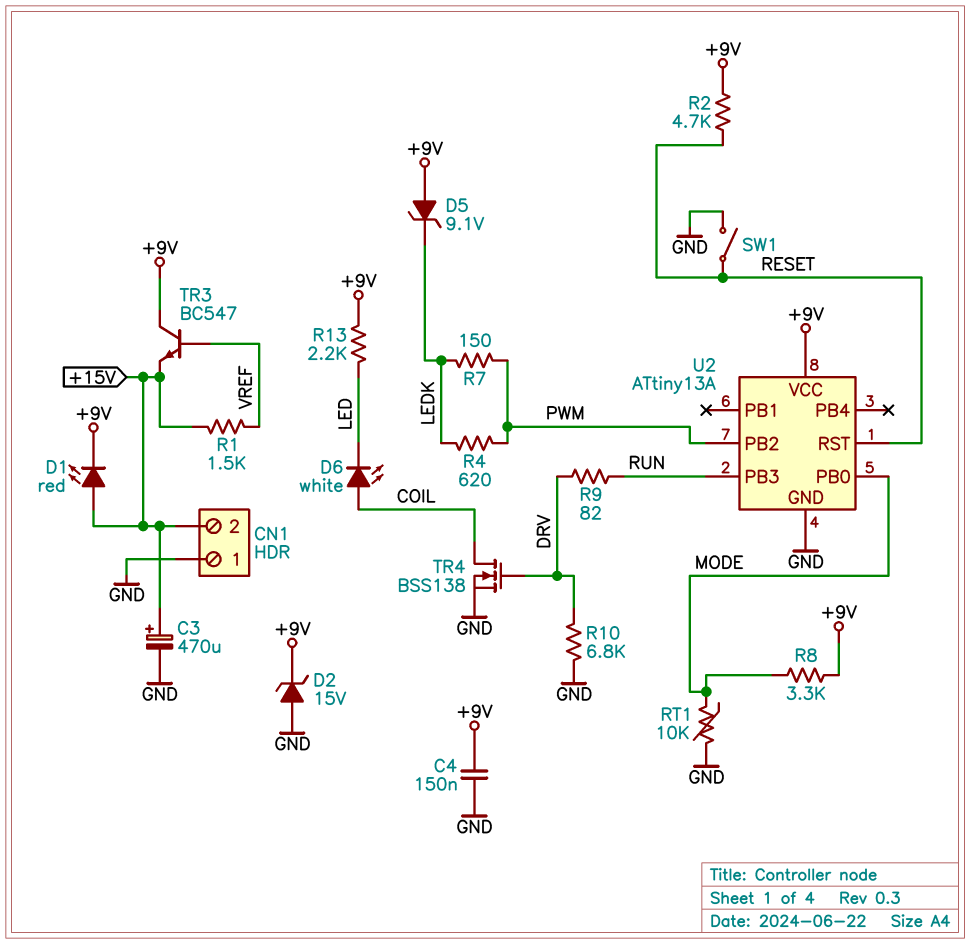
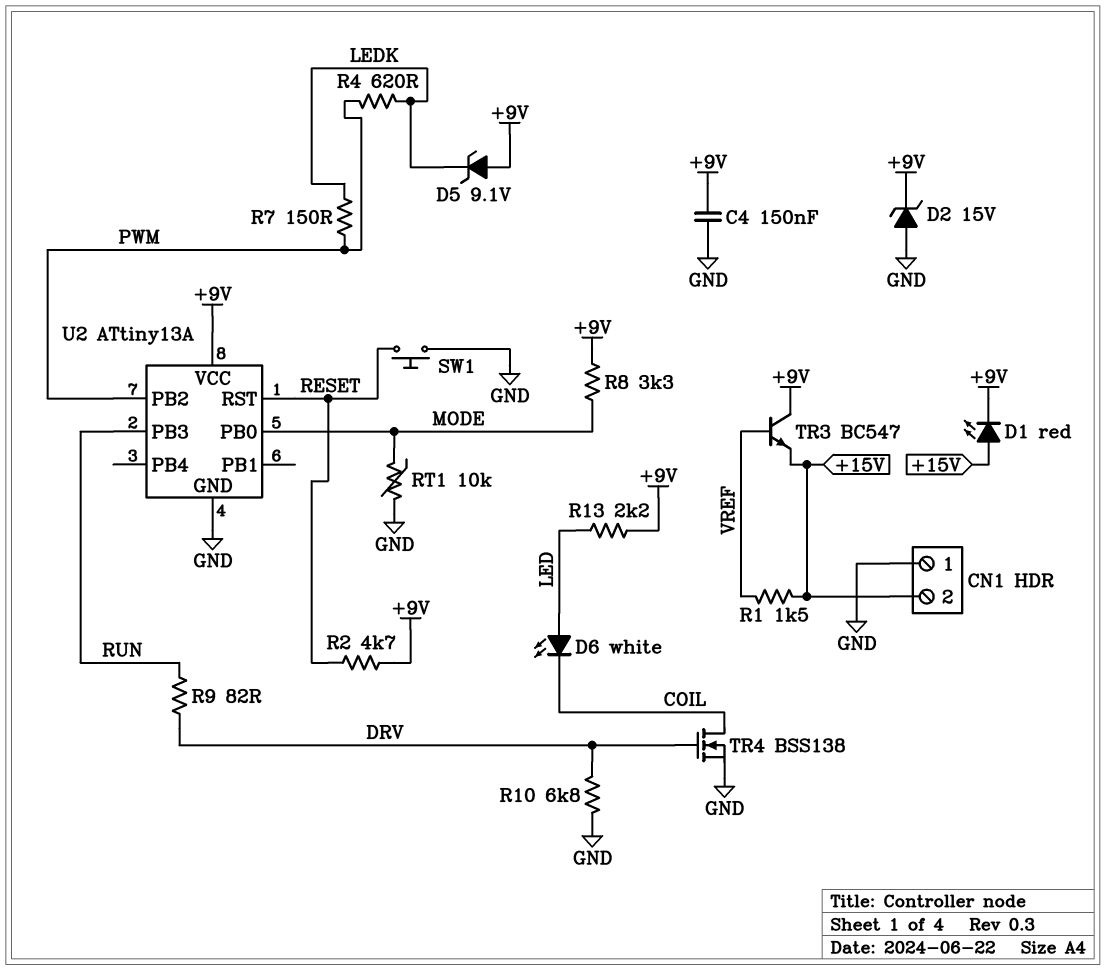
C3: 470uF (plus +15V, minus GND) -> none
D6: LED white (A COIL, K LED) -> LED white (A LED, K COIL)
SW1: switch (GND, RESET) -> button (GND, RESET)

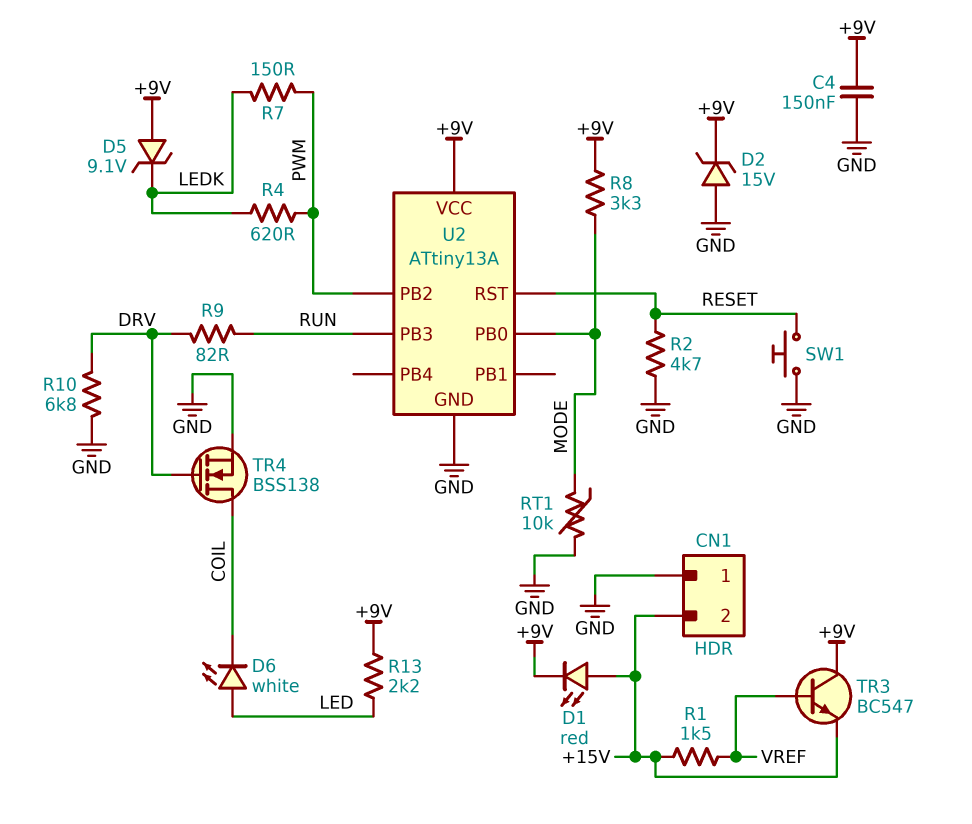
R2: 4.7k (+9V, RESET) -> 4.7k (GND, RESET)

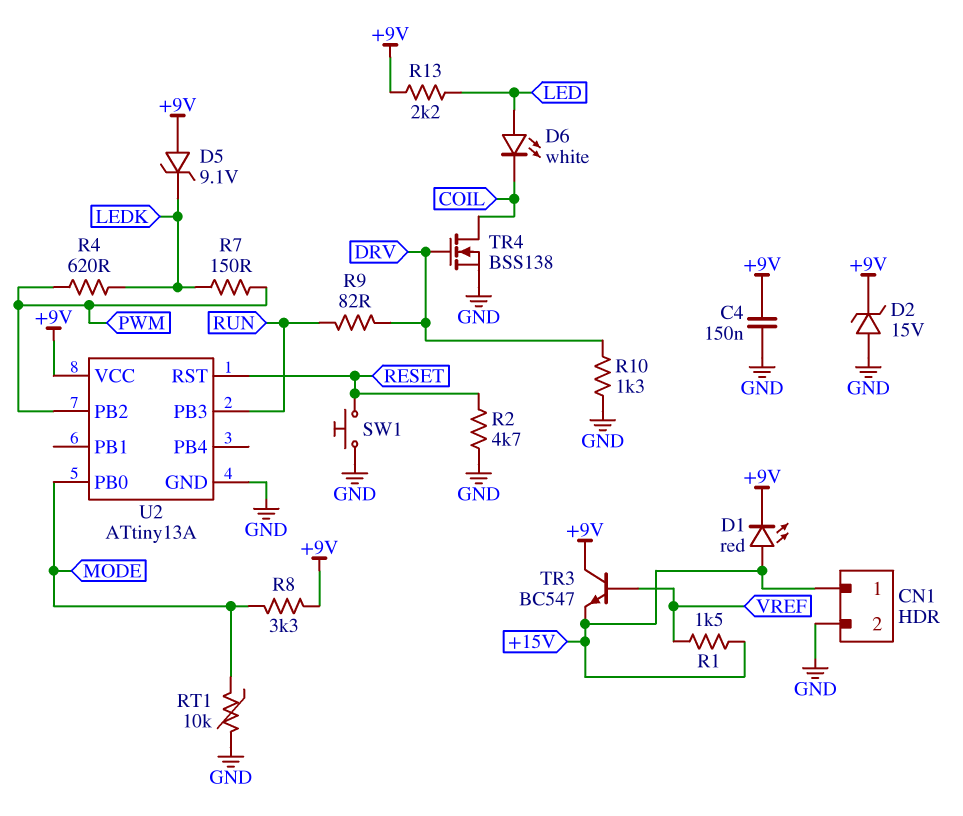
CN1 pin 1: GND -> +15V
CN1 pin 2: +15V -> GND
R10: 6.8k (DRV, GND) -> 1.3k (DRV, GND)

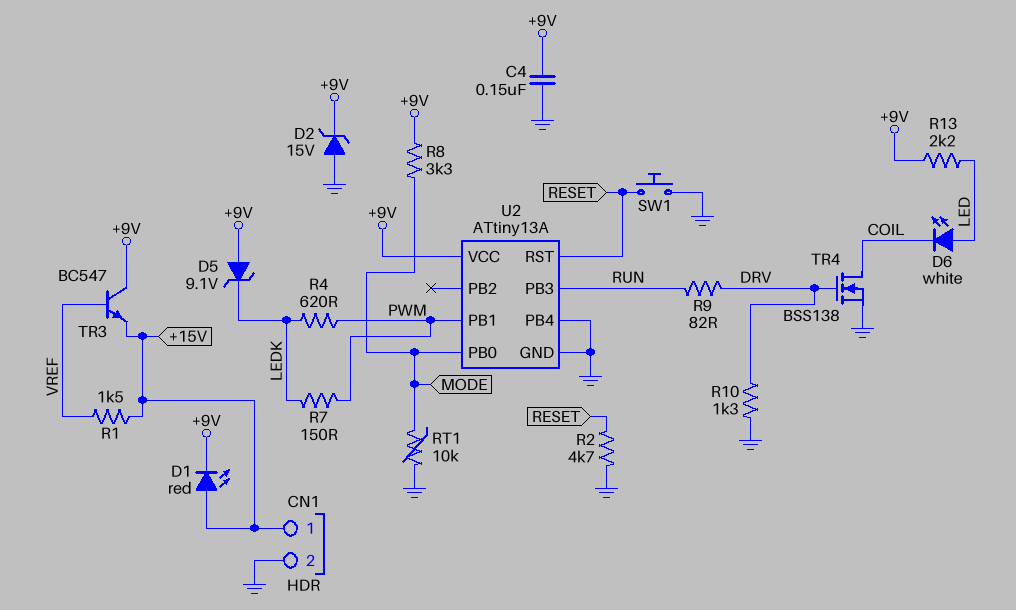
U2 pin PB1: none -> PWM
U2 pin PB2: PWM -> none
U2 pin PB4: none -> GND

